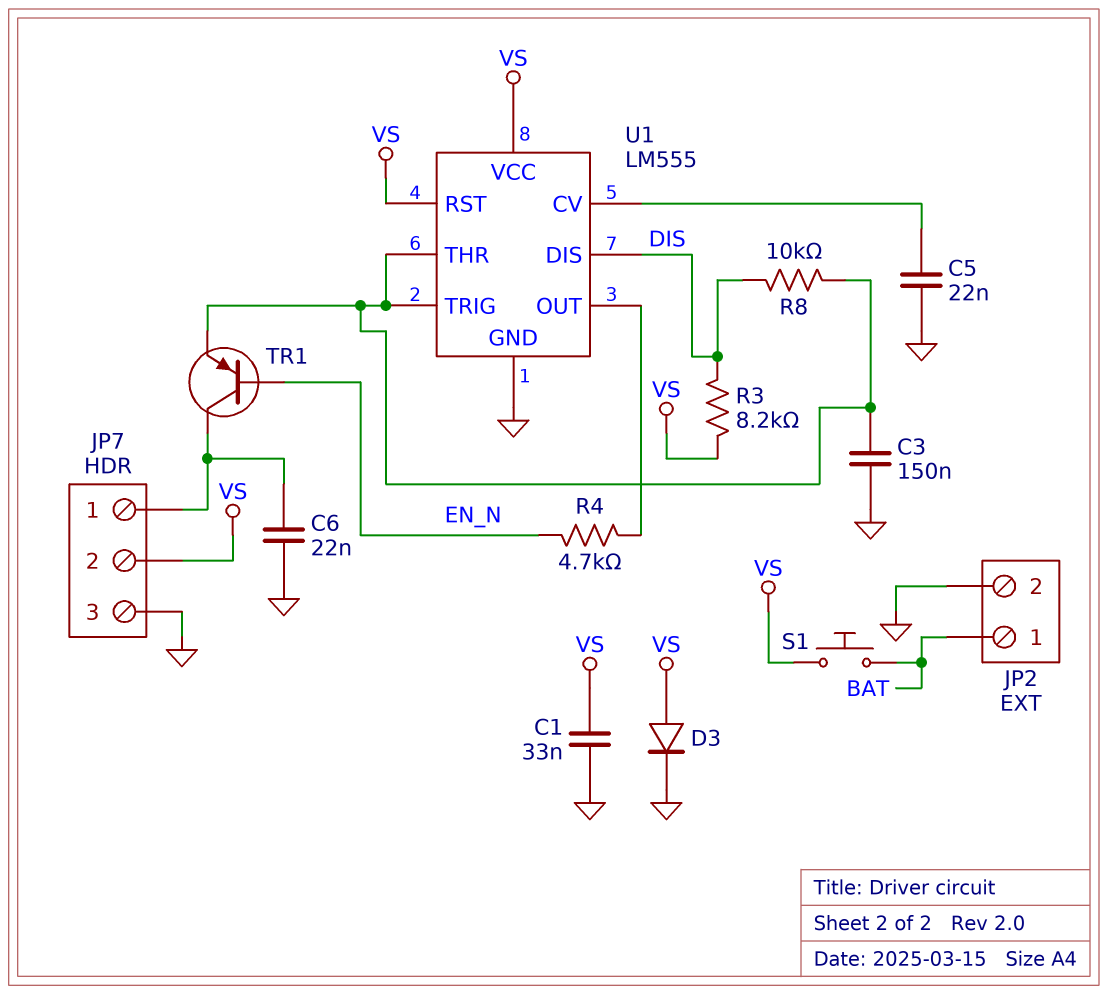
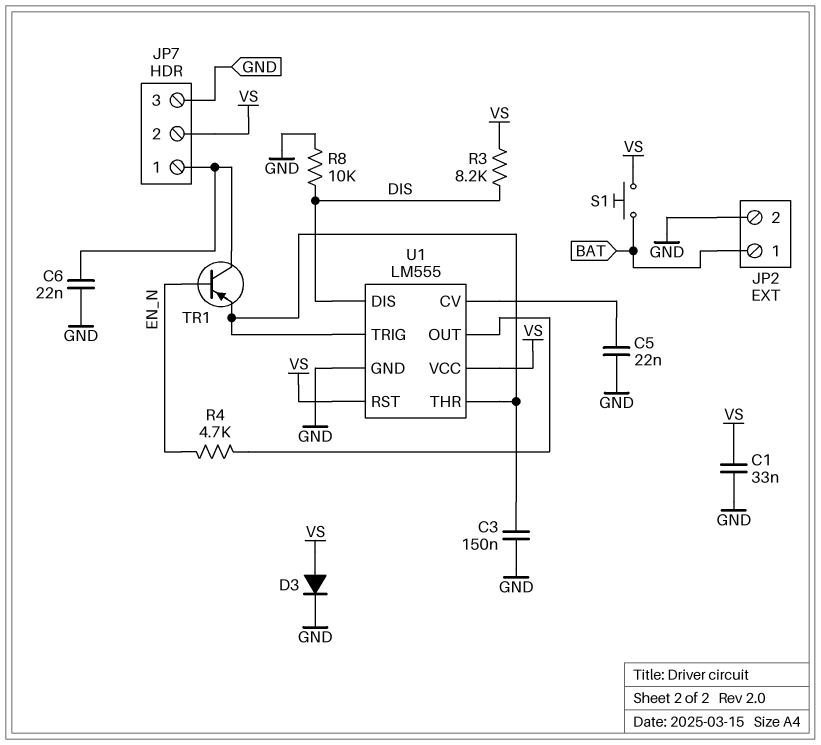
R8: 10k (DIS, U1/THR) -> 10k (DIS, GND)

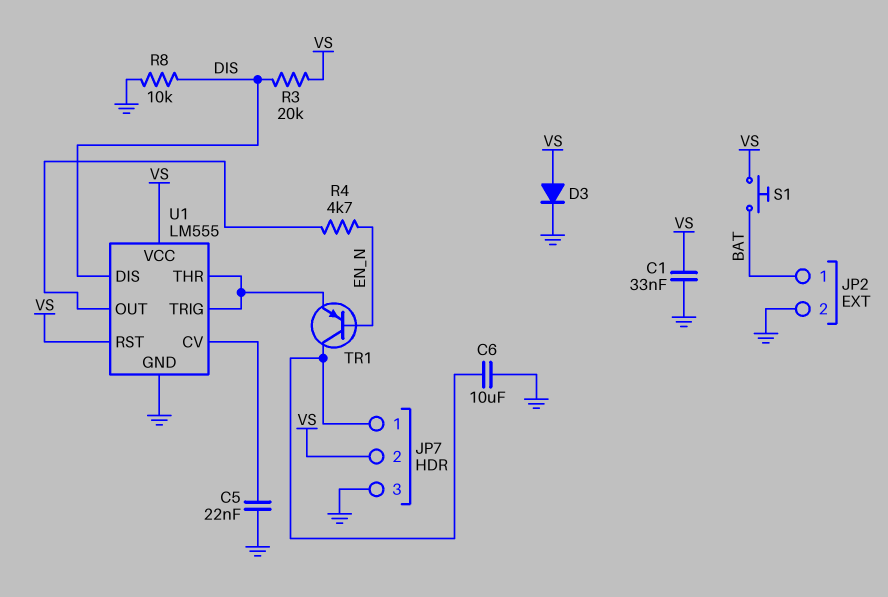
C3: 150nF (GND, U1/THR) -> none
C6: 22nF (GND, JP7/1) -> 10uF (GND, JP7/1)
R3: 8.2k (DIS, VS) -> 20k (DIS, VS)

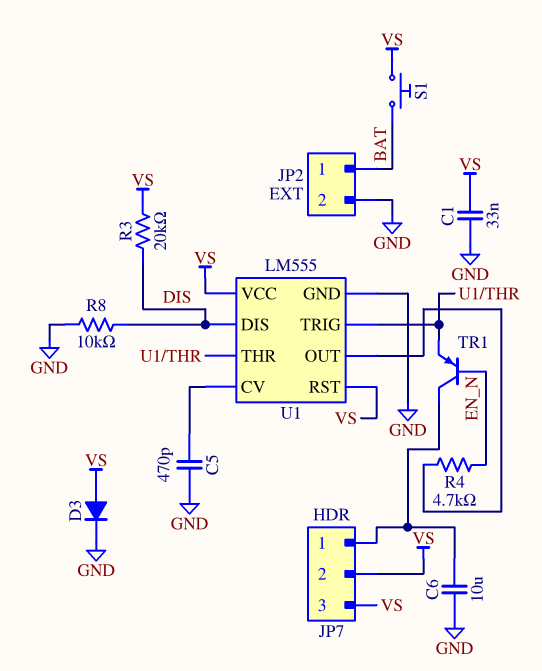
C5: 22nF (GND, U1/CV) -> 470pF (GND, U1/CV)
JP7 pin 3: GND -> VS

